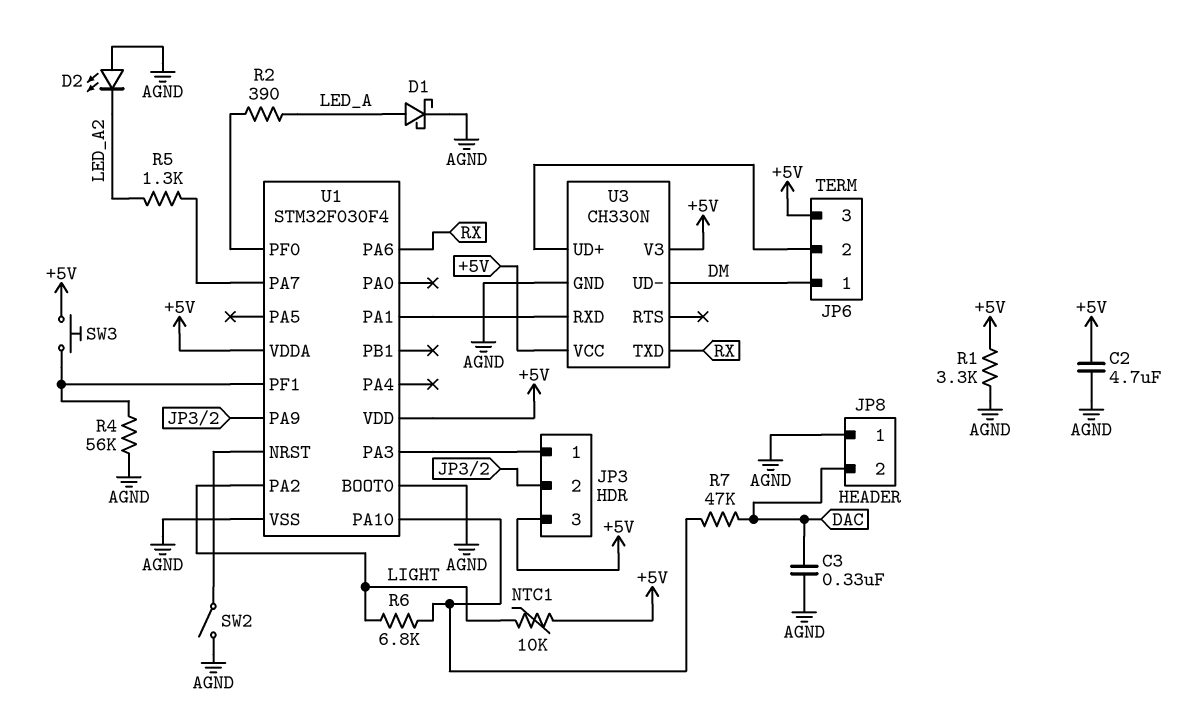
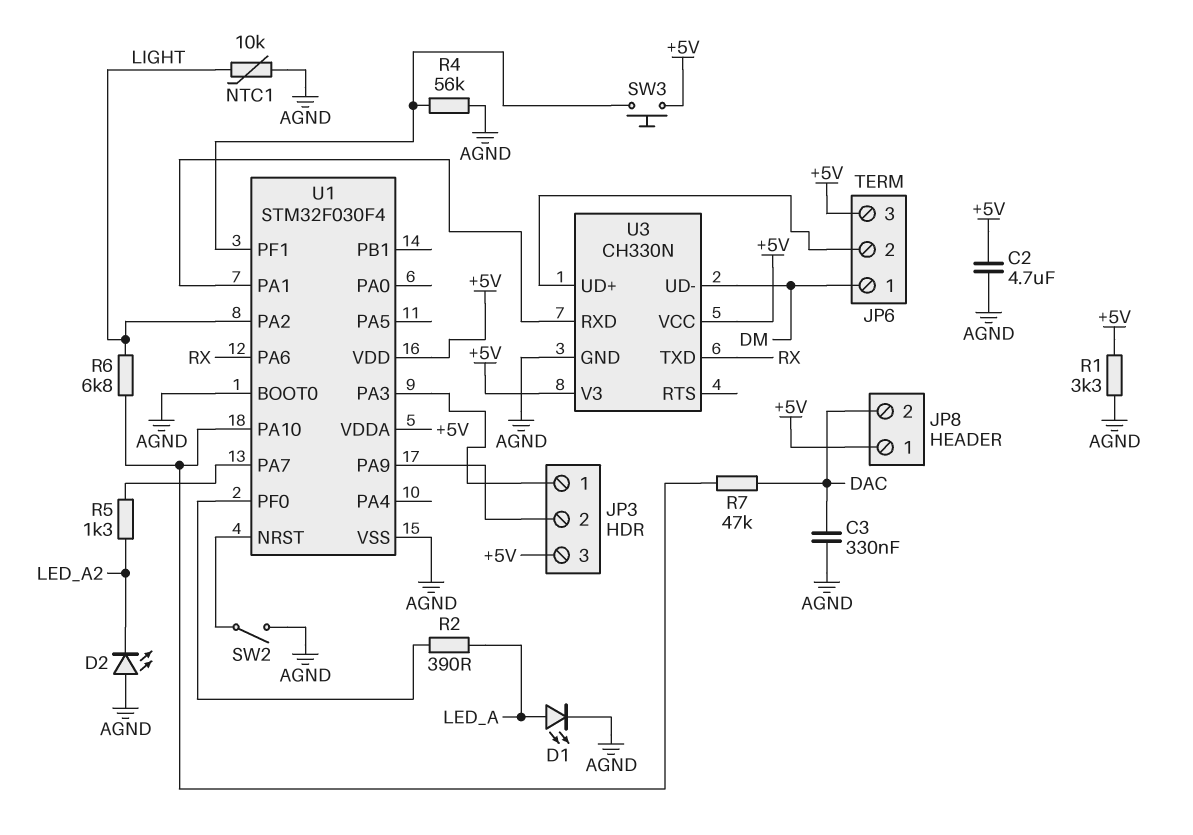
D1: schottky (A LED_A, K AGND) -> LED (A LED_A, K AGND)
JP8 pin 1: AGND -> +5V
NTC1: 10k (+5V, LIGHT) -> 10k (AGND, LIGHT)

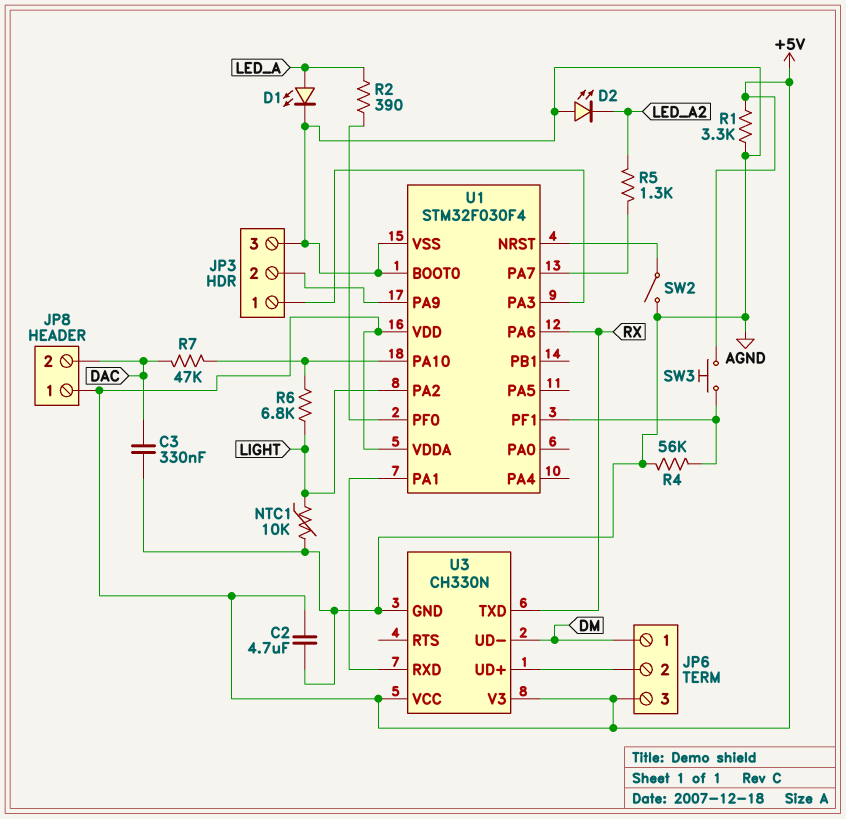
JP3 pin 3: +5V -> AGND

